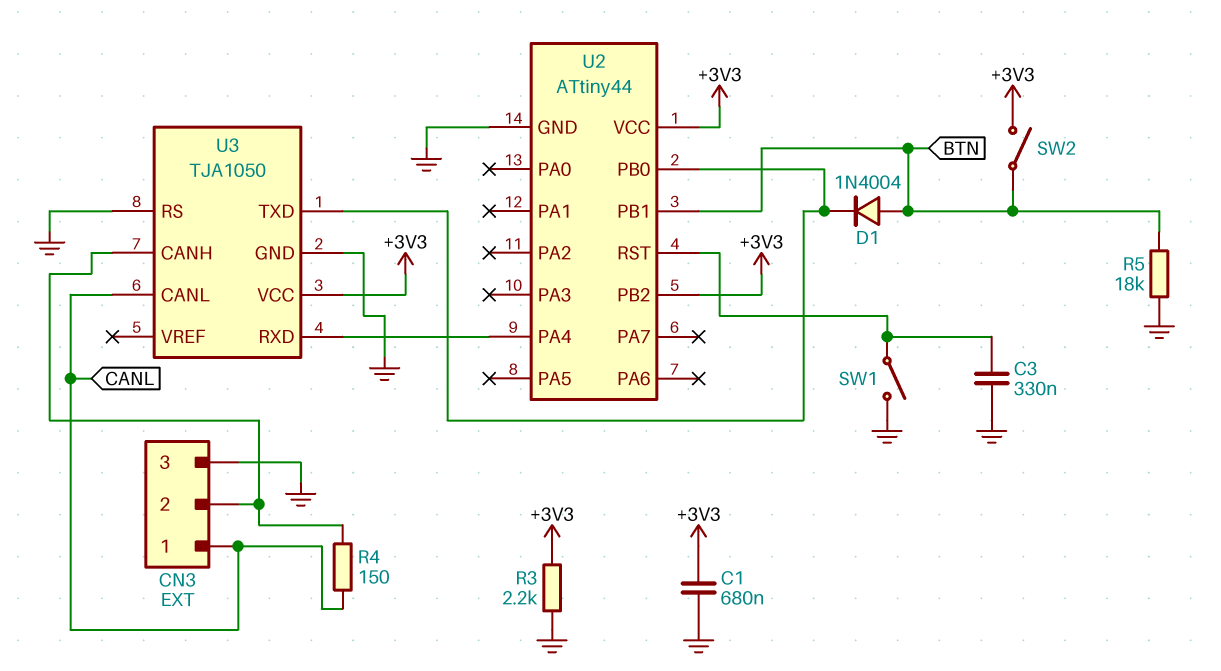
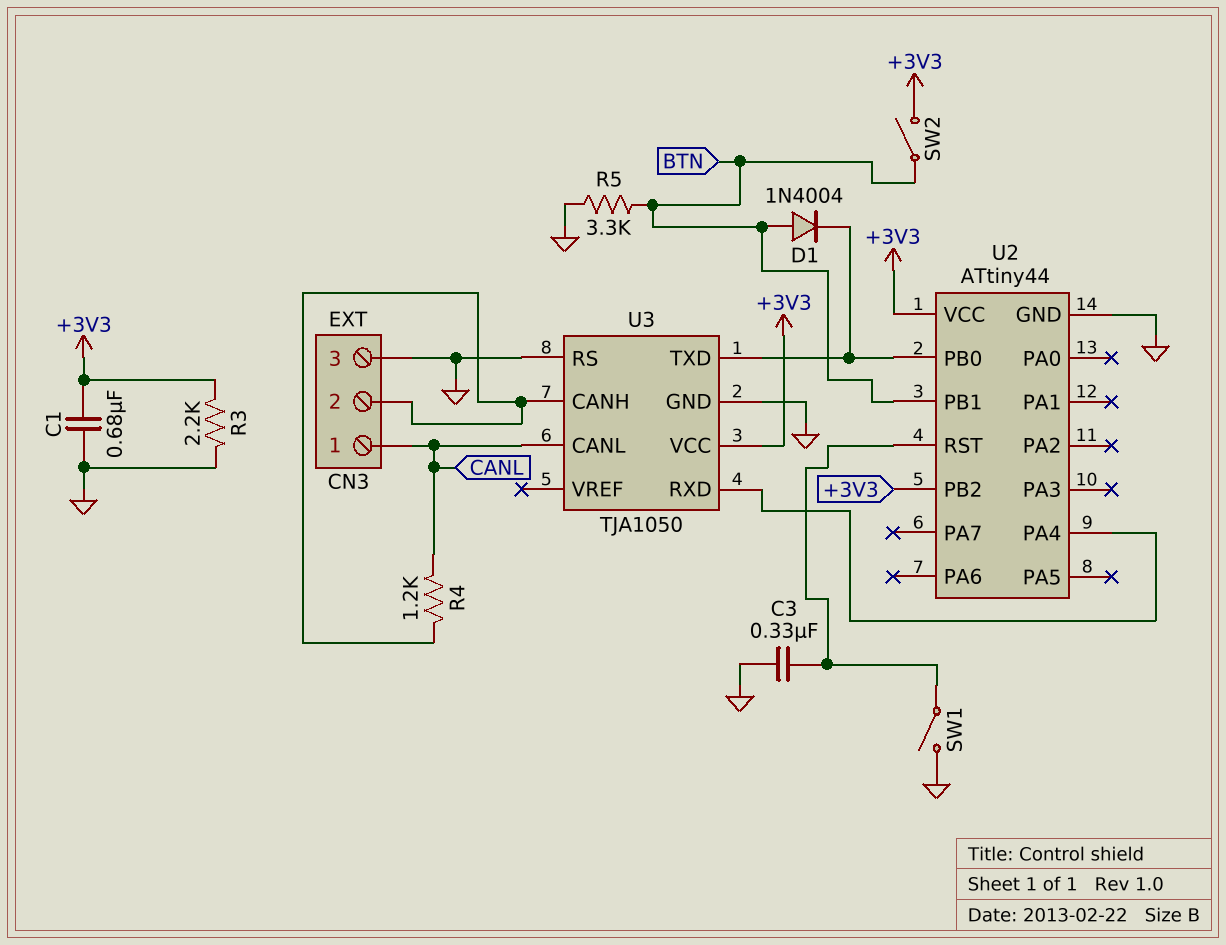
R4: 150 (CANL, CN3/2) -> 1.2k (CANL, CN3/2)
R5: 18k (BTN, GND) -> 3.3k (BTN, GND)

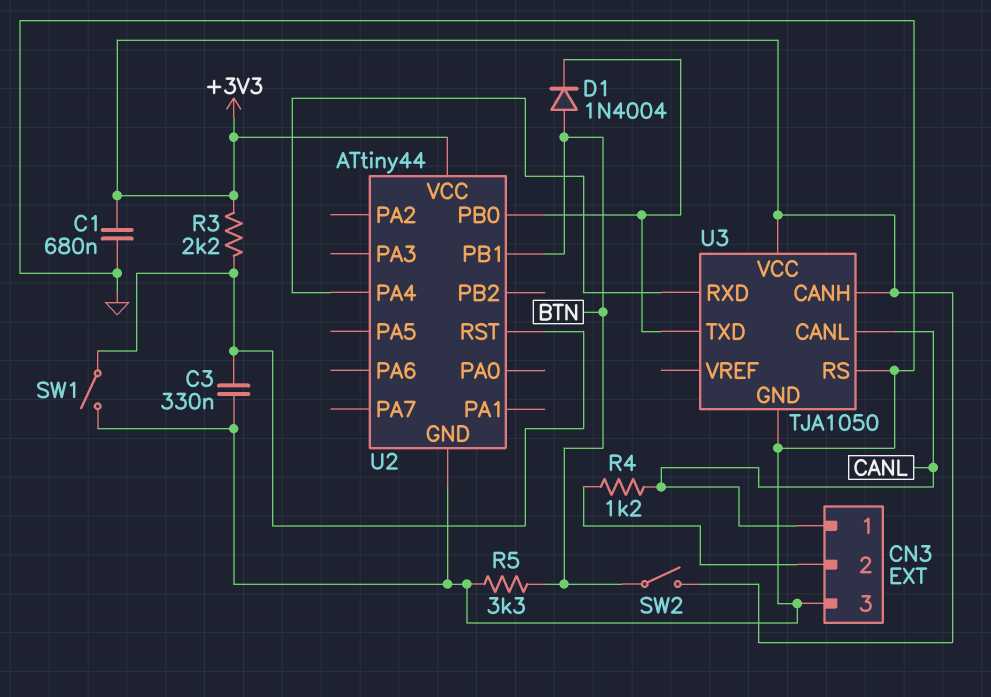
R3: 2.2k (+3V3, GND) -> 2.2k (+3V3, U2/RST)
U2 pin PB2: +3V3 -> none
U3 pin CANH: CN3/2 -> +3V3

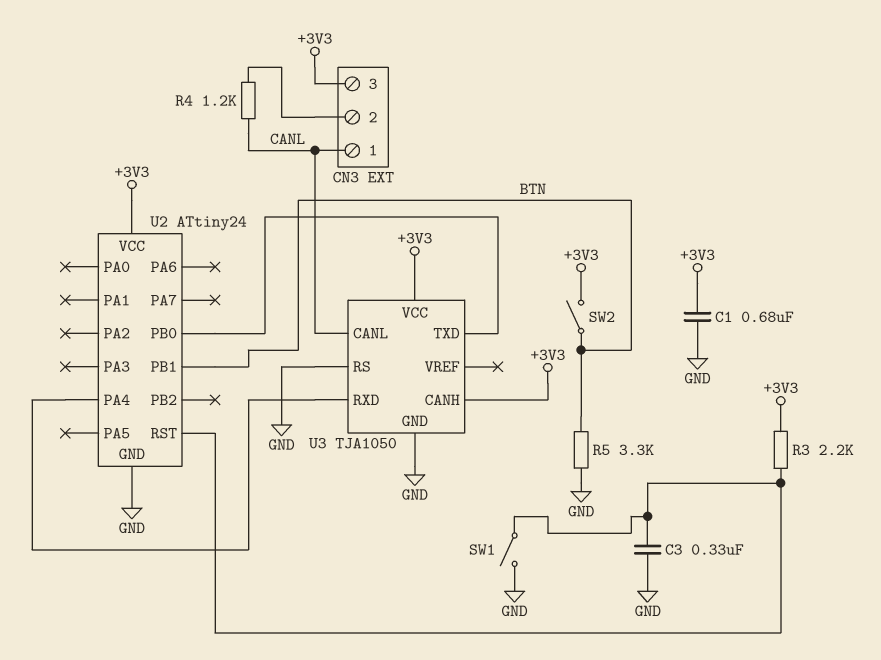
CN3 pin 3: GND -> +3V3
D1: diode 1N4004 (A BTN, K U2/PB0) -> none
U2: ATtiny44 -> ATtiny24

